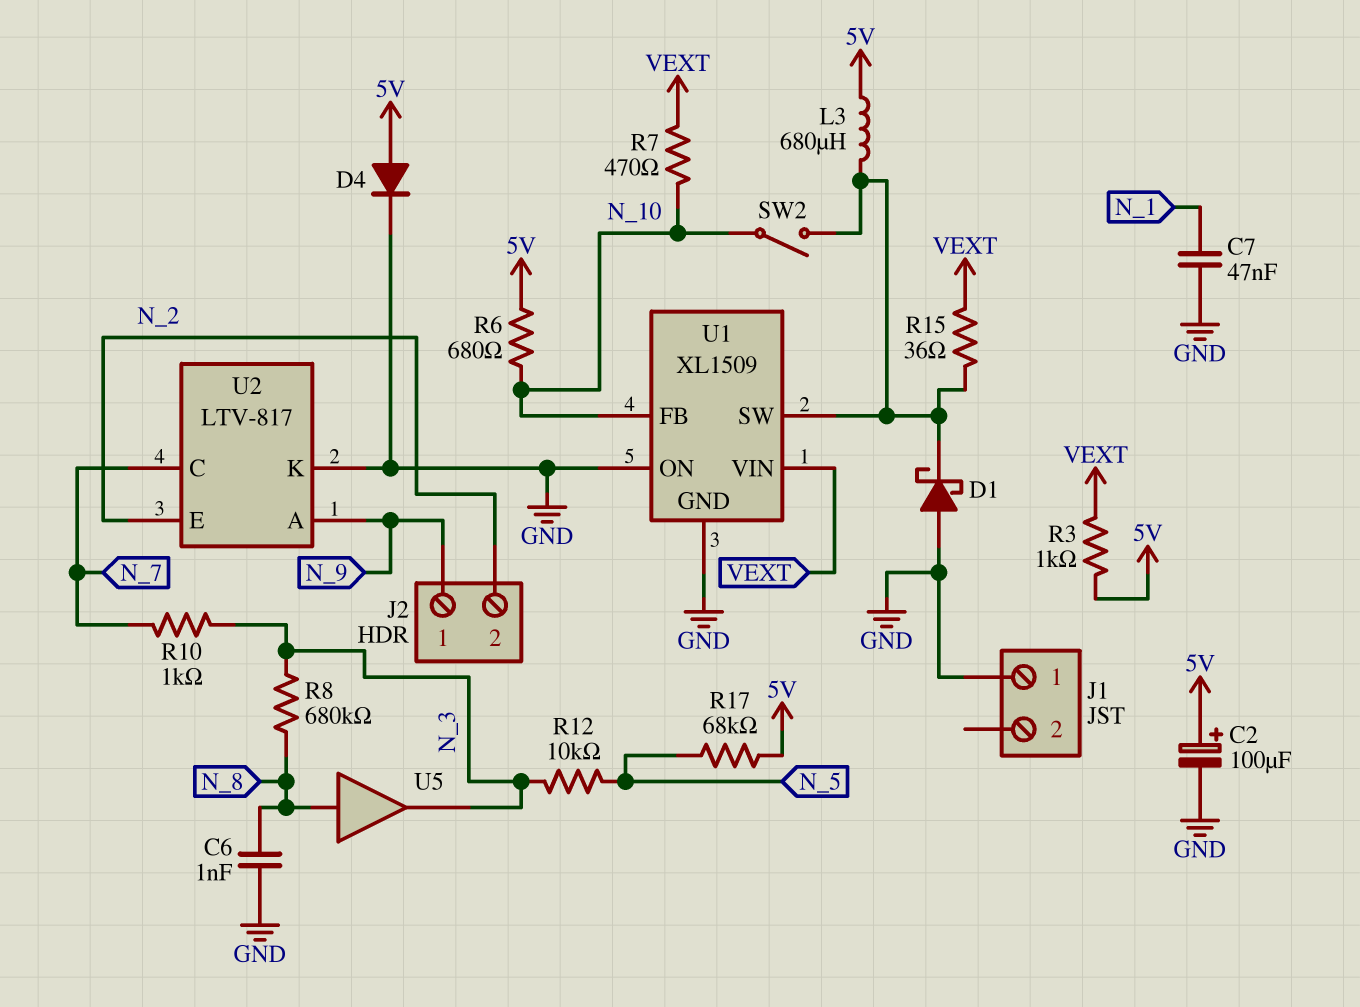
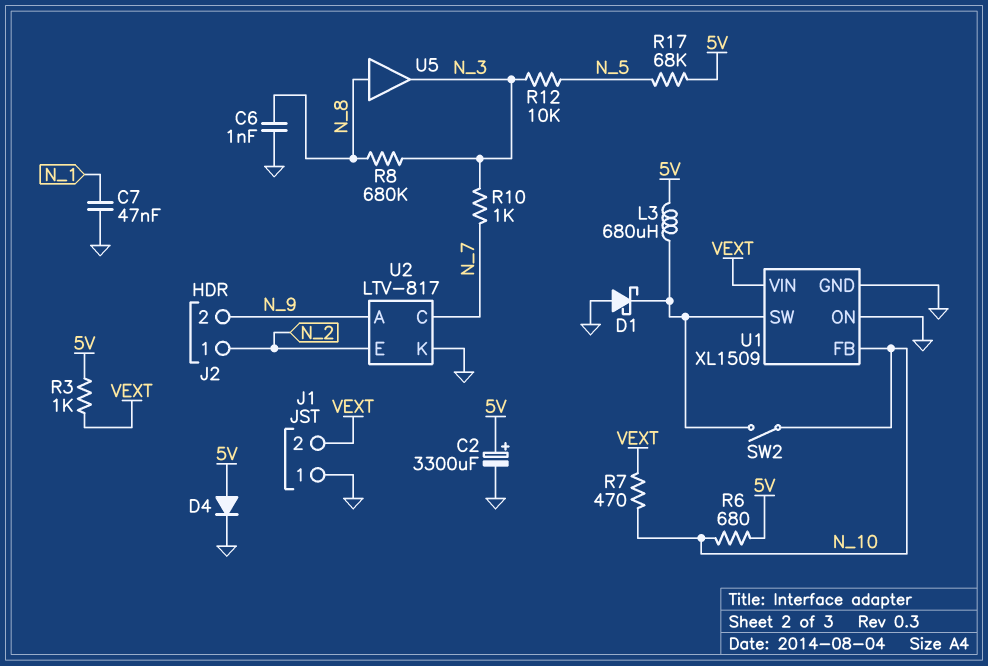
C2: 100uF (plus 5V, minus GND) -> 3300uF (plus 5V, minus GND)
J1 pin 2: none -> VEXT
J2 pin 1: N_9 -> N_2
J2 pin 2: N_2 -> N_9
R15: 36 (U1/SW, VEXT) -> none

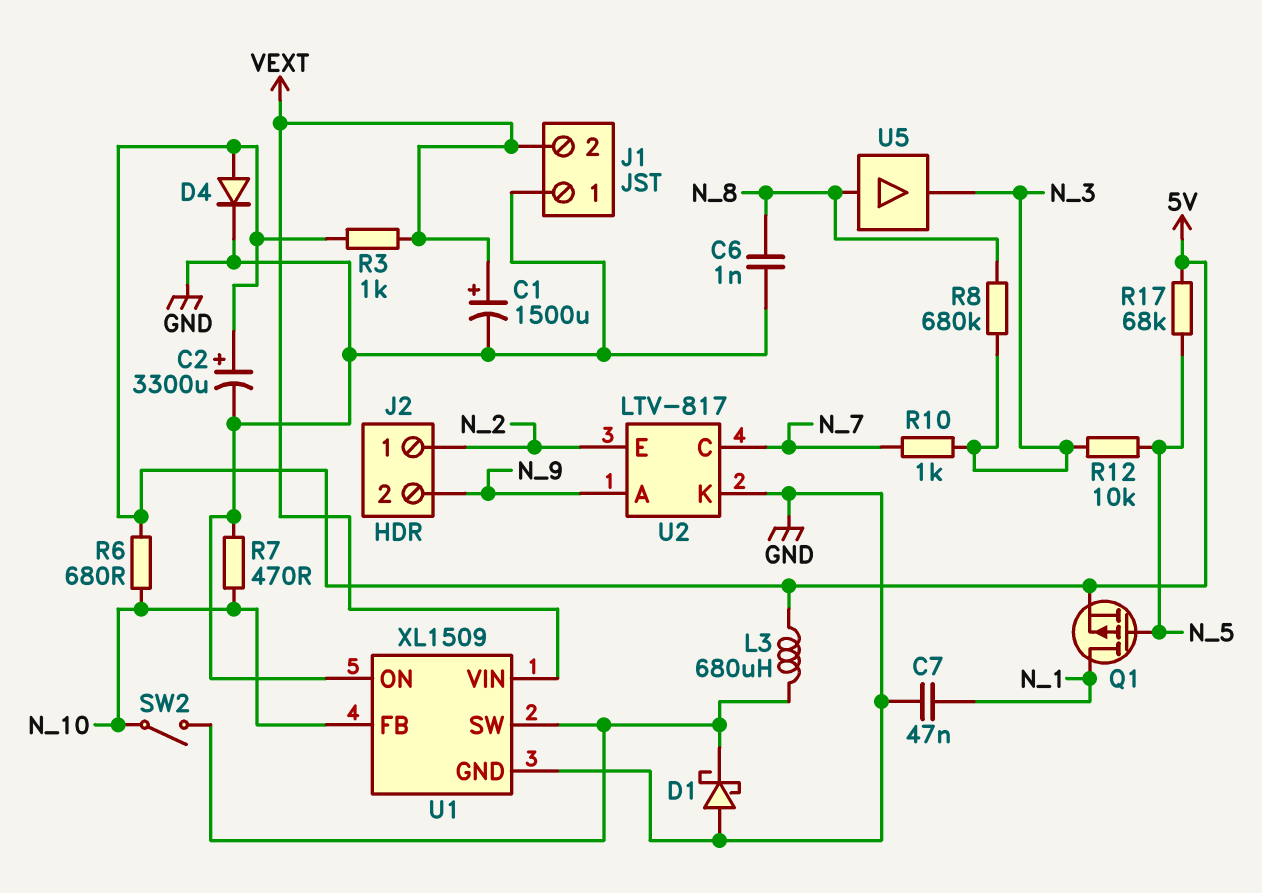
C1: none -> 1500uF (plus VEXT, minus GND)
Q1: none -> PMOS (G N_5, D N_1, S 5V)
R7: 470 (N_10, VEXT) -> 470 (GND, N_10)

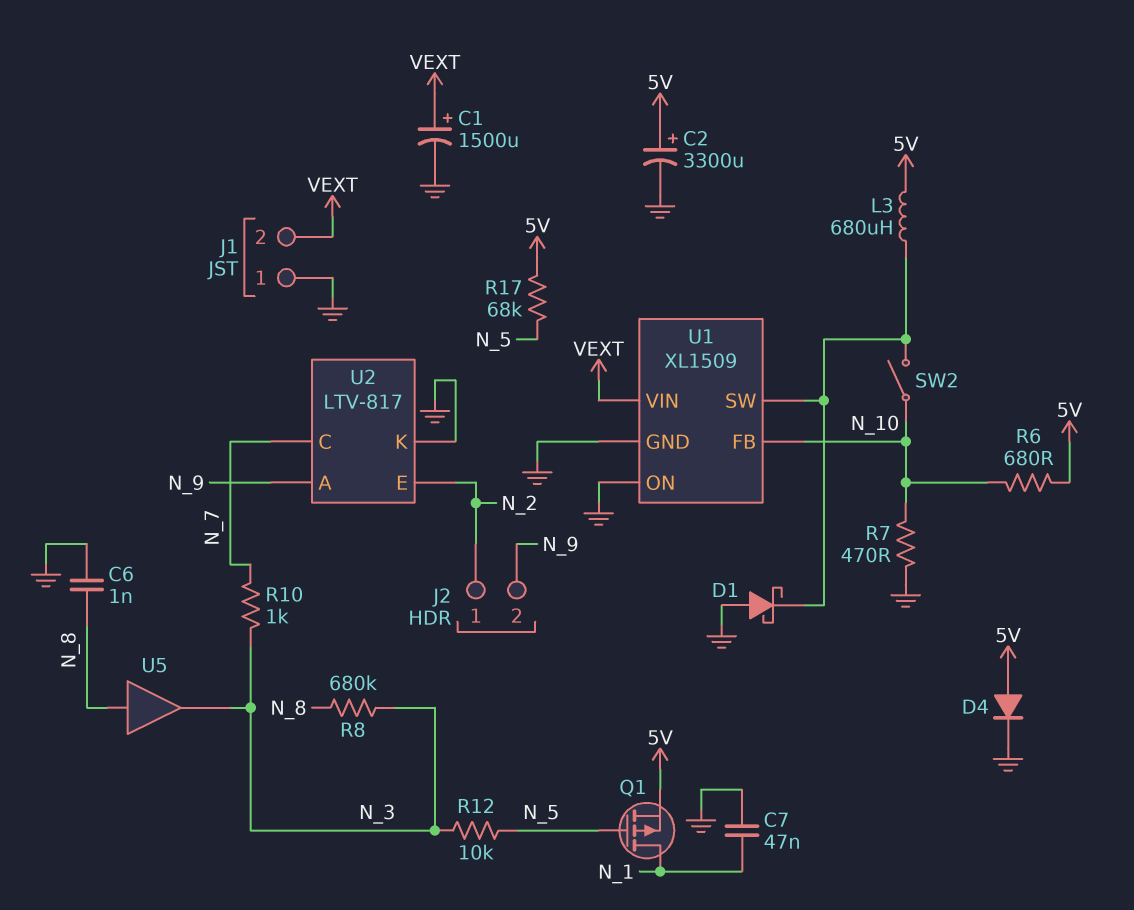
R3: 1k (5V, VEXT) -> none

